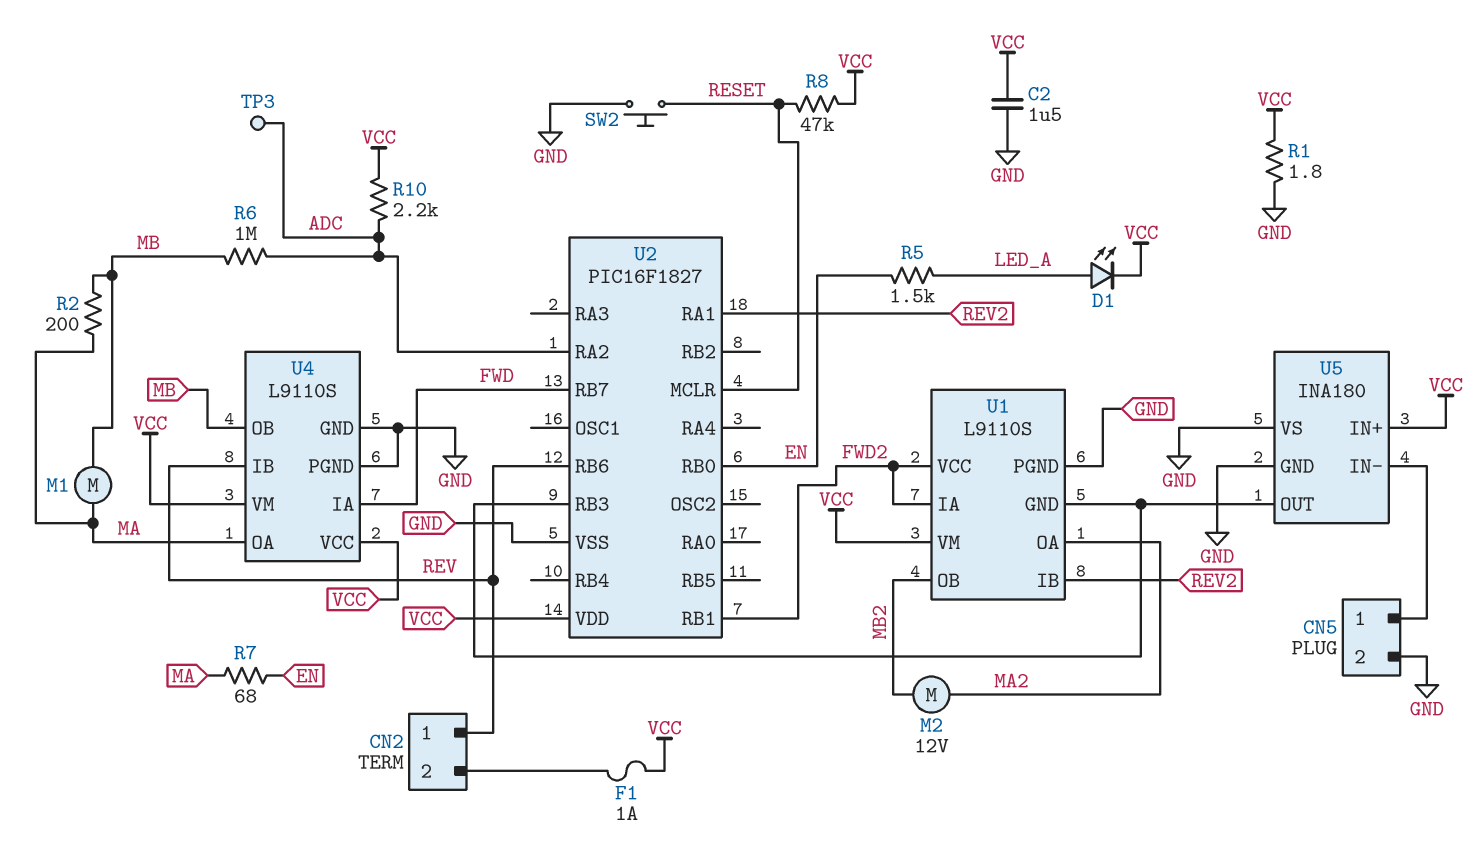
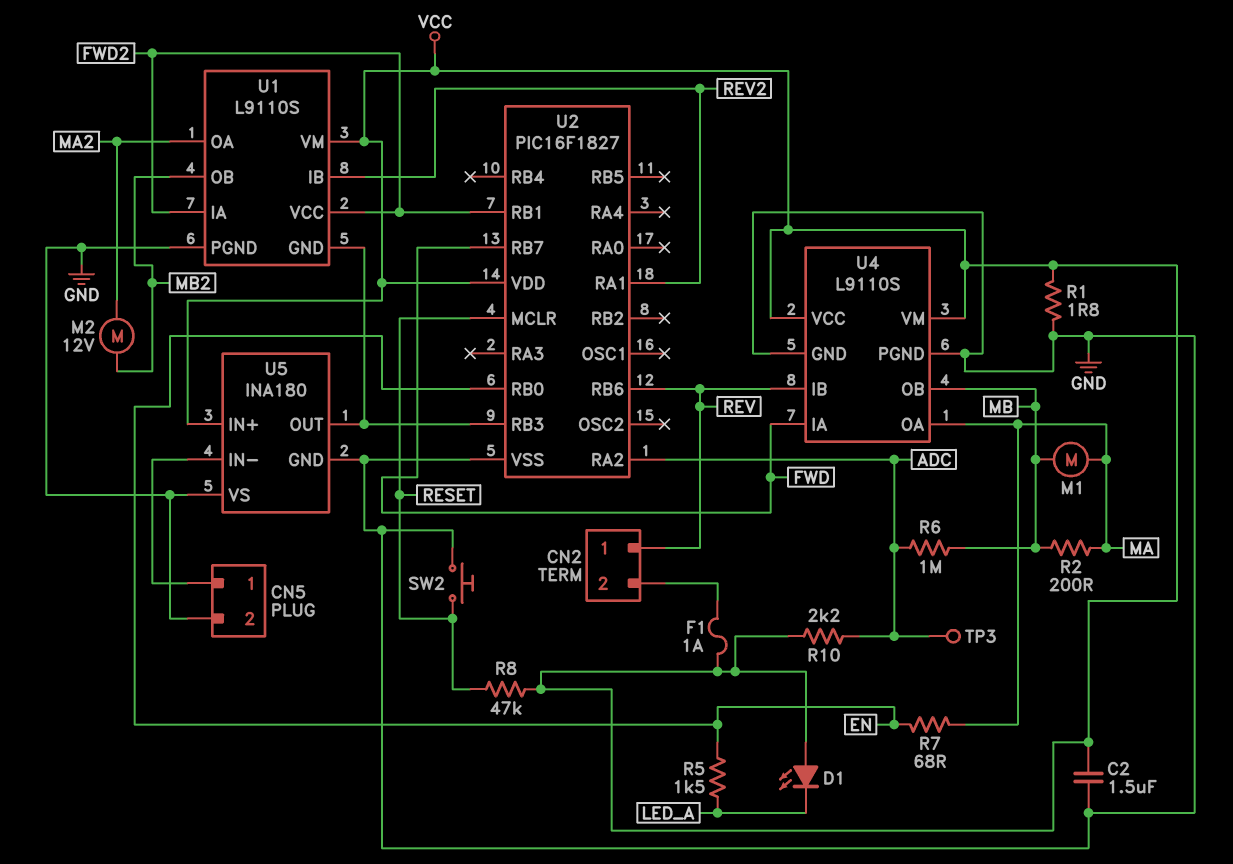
D1: LED (A LED_A, K VCC) -> LED (A VCC, K LED_A)

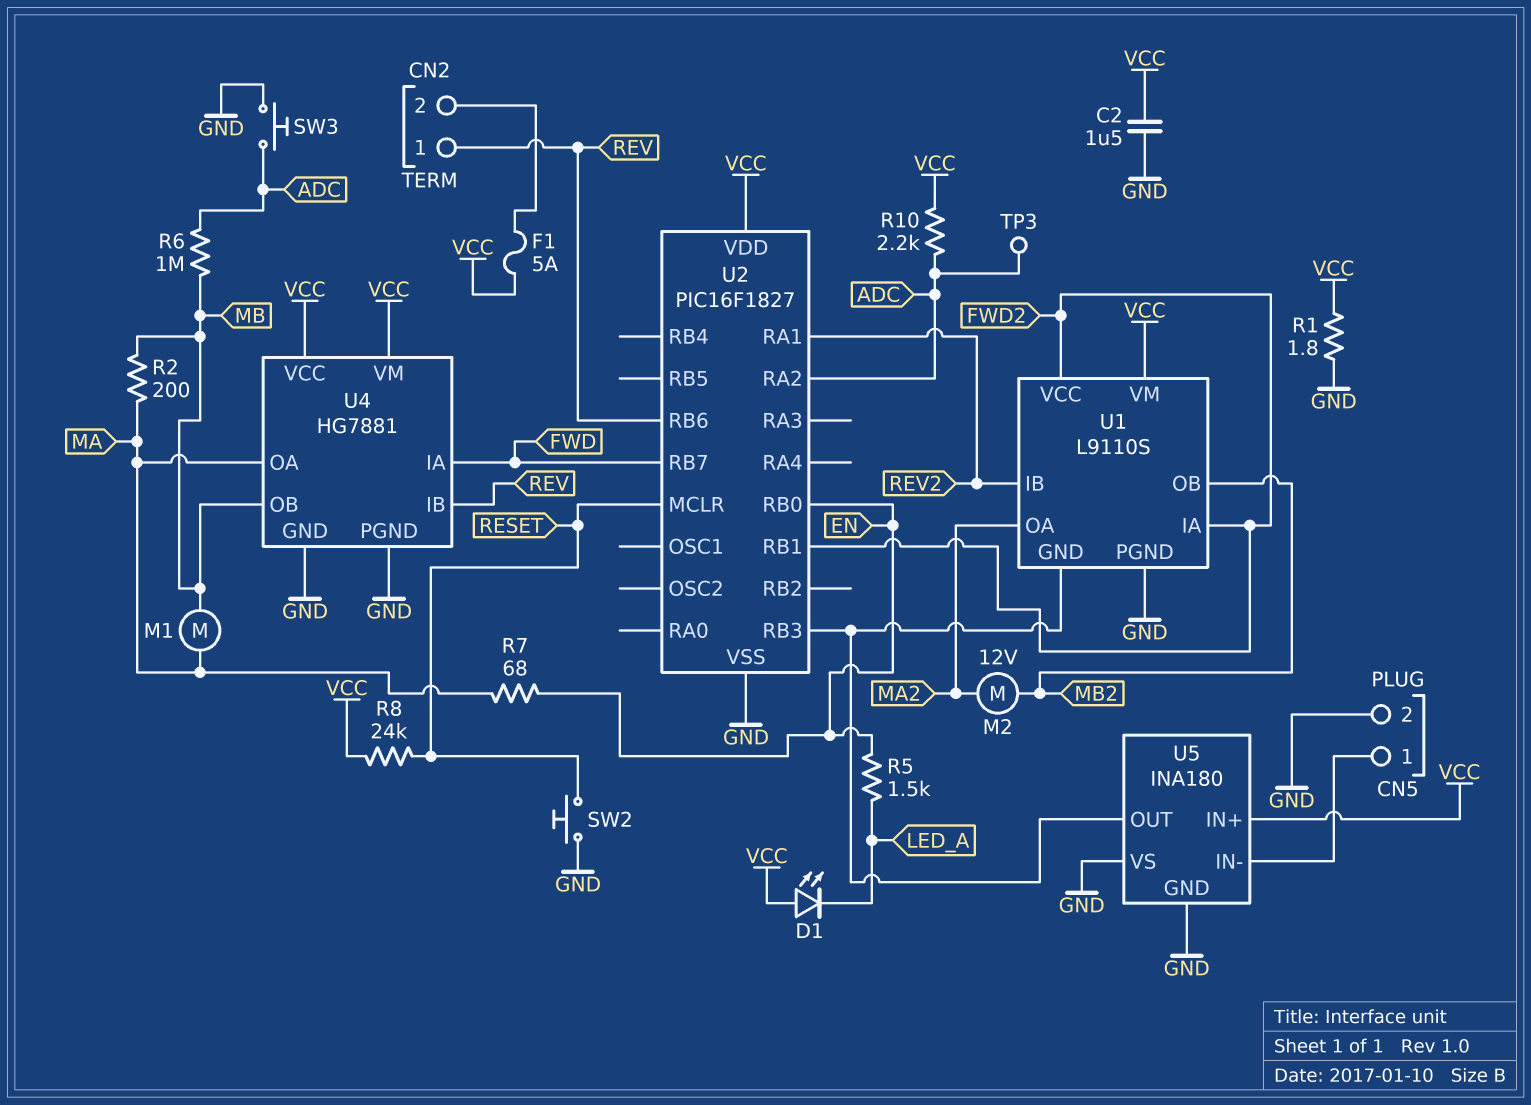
F1: 1A (CN2/2, VCC) -> 5A (CN2/2, VCC)
R8: 47k (RESET, VCC) -> 24k (RESET, VCC)
SW3: none -> button (ADC, GND)
U4: L9110S -> HG7881

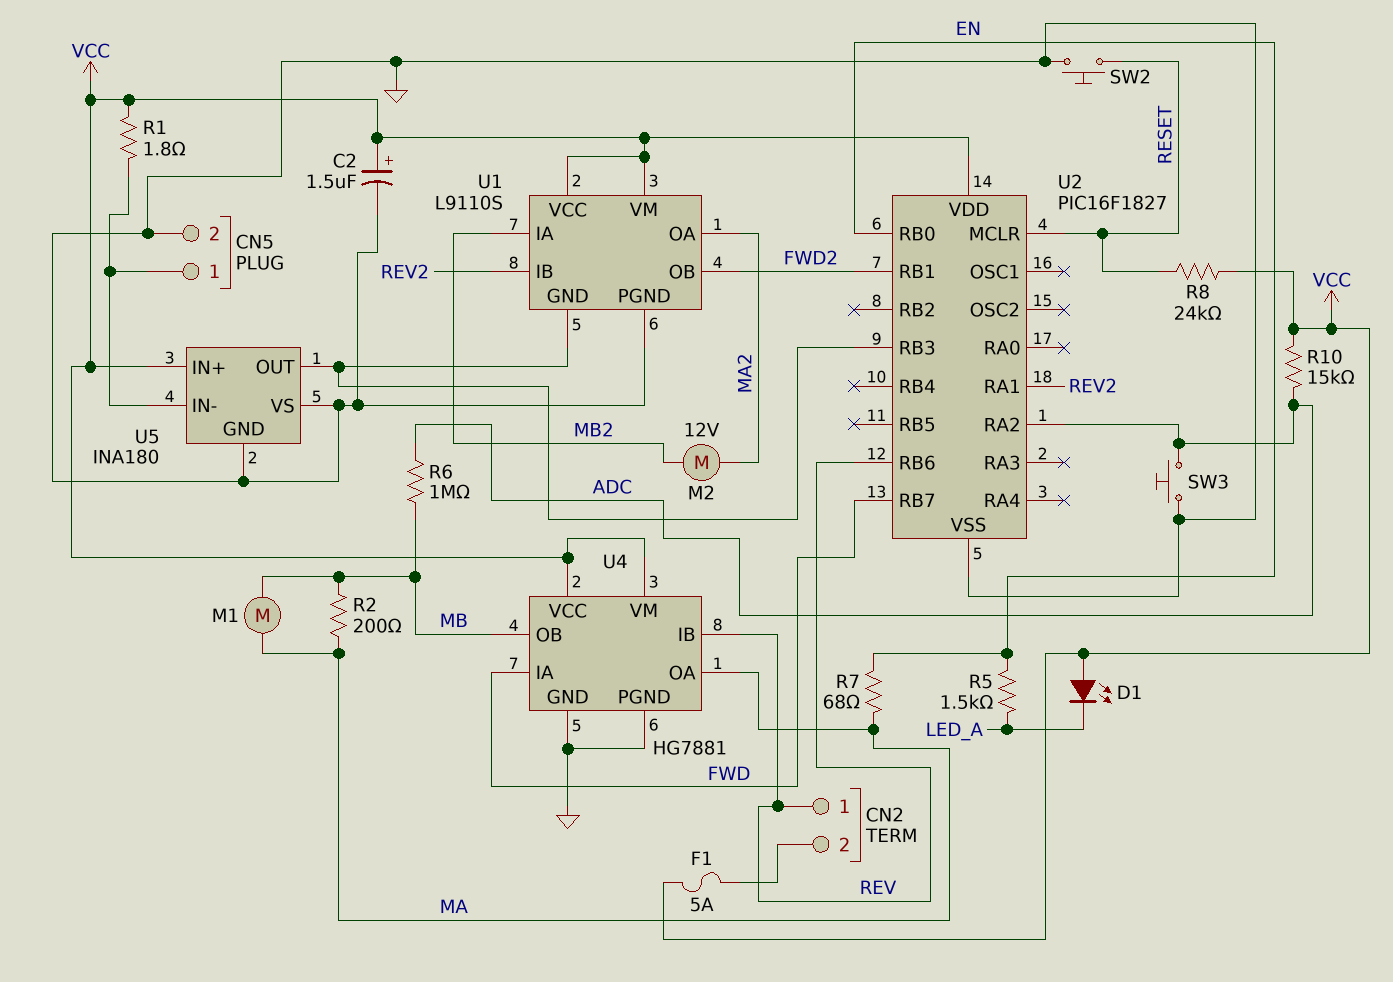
C2: 1.5uF (GND, VCC) -> 1.5uF (plus VCC, minus GND)
R1: 1.8 (GND, VCC) -> 1.8 (CN5/1, VCC)
R10: 2.2k (ADC, VCC) -> 15k (ADC, VCC)
TP3: test point (ADC) -> none
U1 pin IA: FWD2 -> MB2
U1 pin OB: MB2 -> FWD2
U1 pin VCC: FWD2 -> VCC

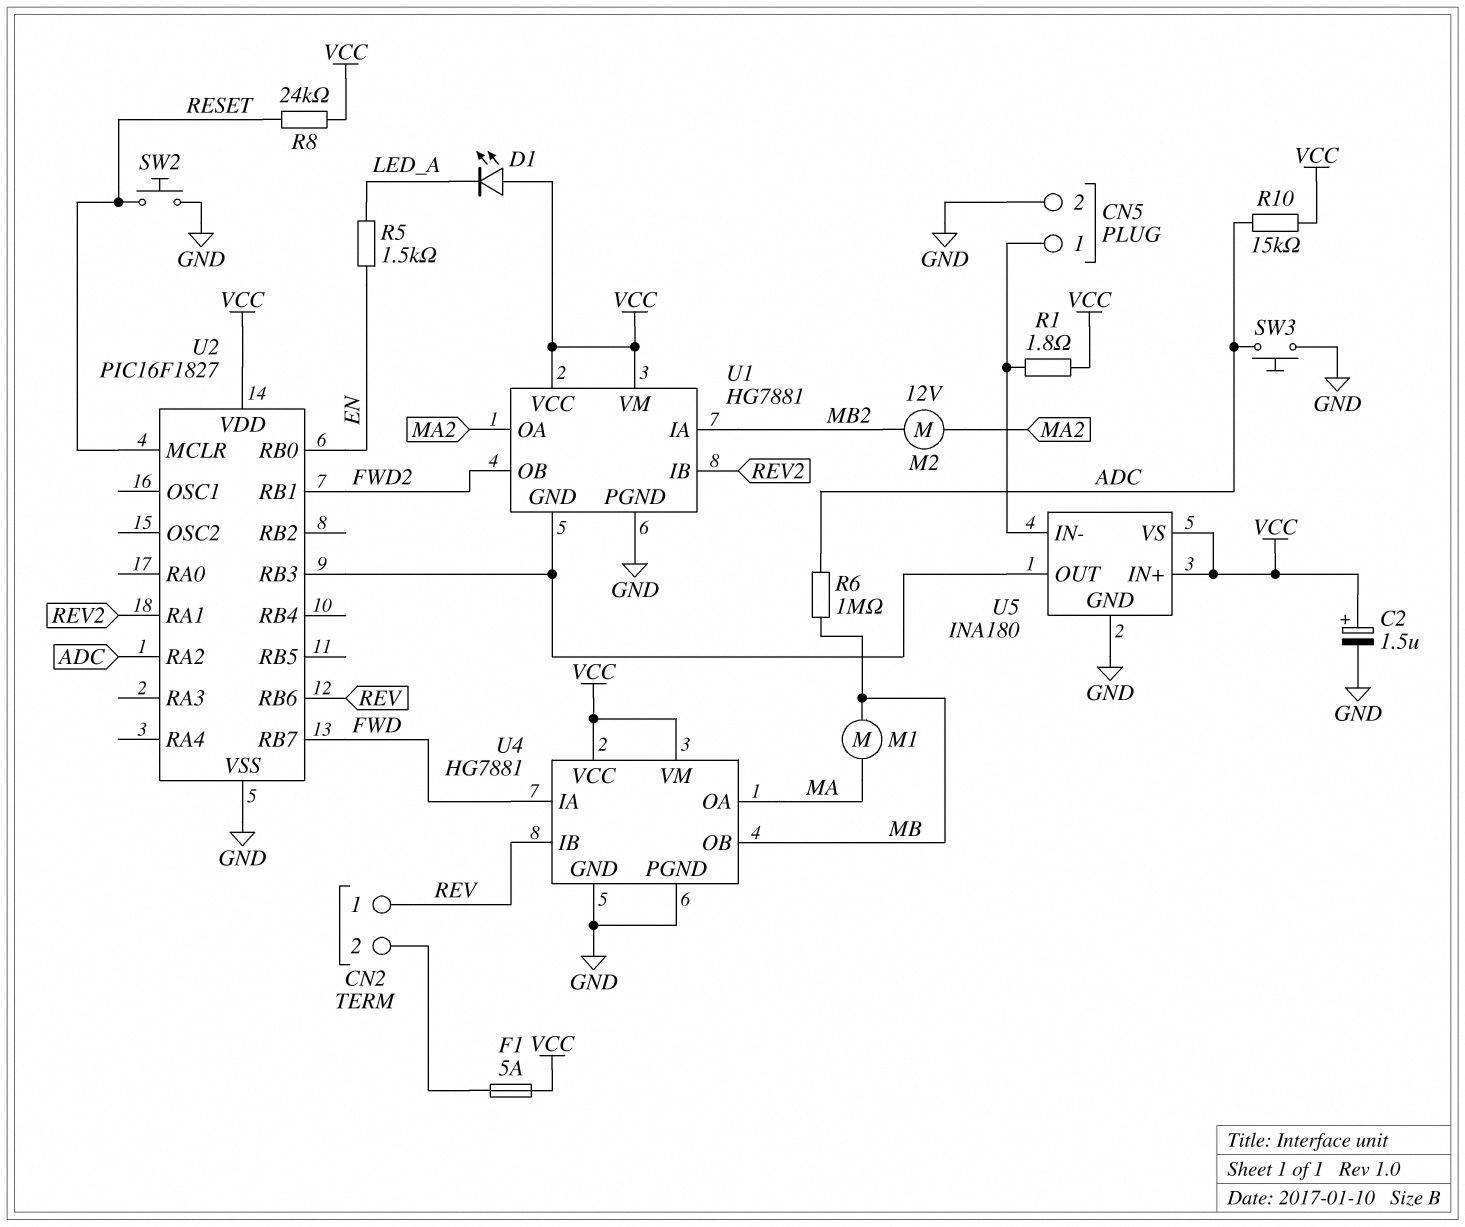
R2: 200 (MA, MB) -> none
R7: 68 (EN, MA) -> none
U1: L9110S -> HG7881
U5 pin VS: GND -> VCC

